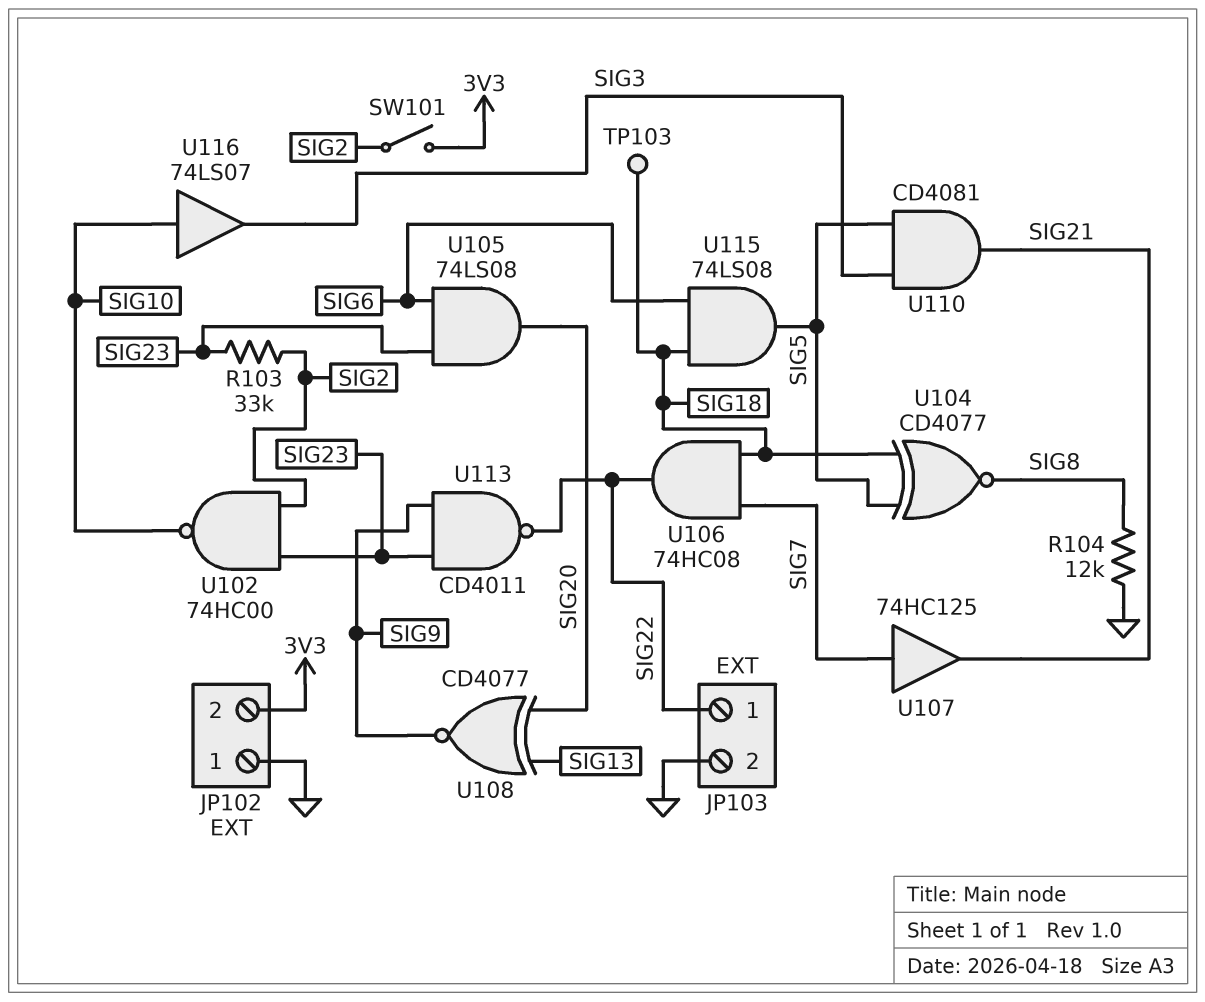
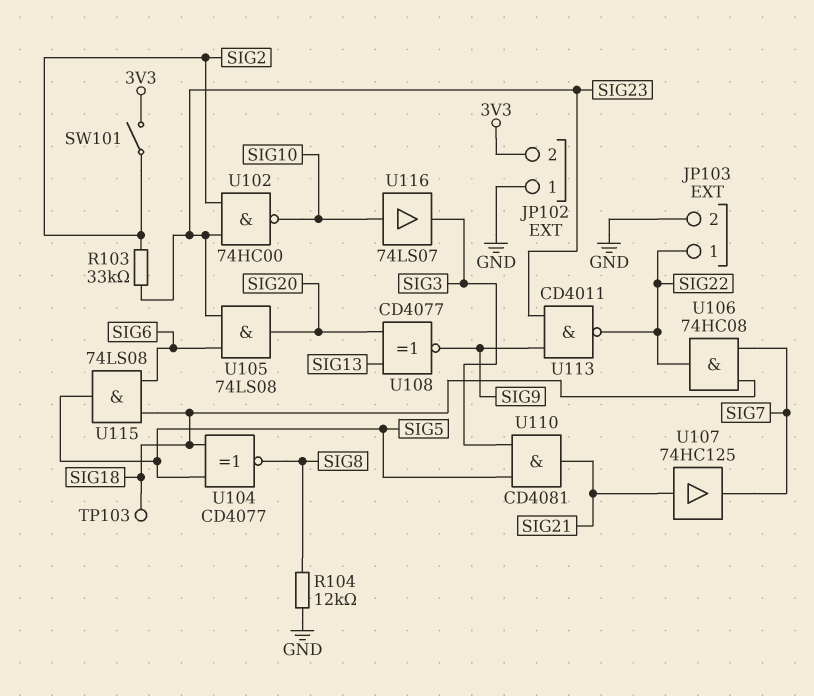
U107: buffer 74HC125 (in SIG7, out SIG21) -> buffer 74HC125 (in SIG21, out SIG7)

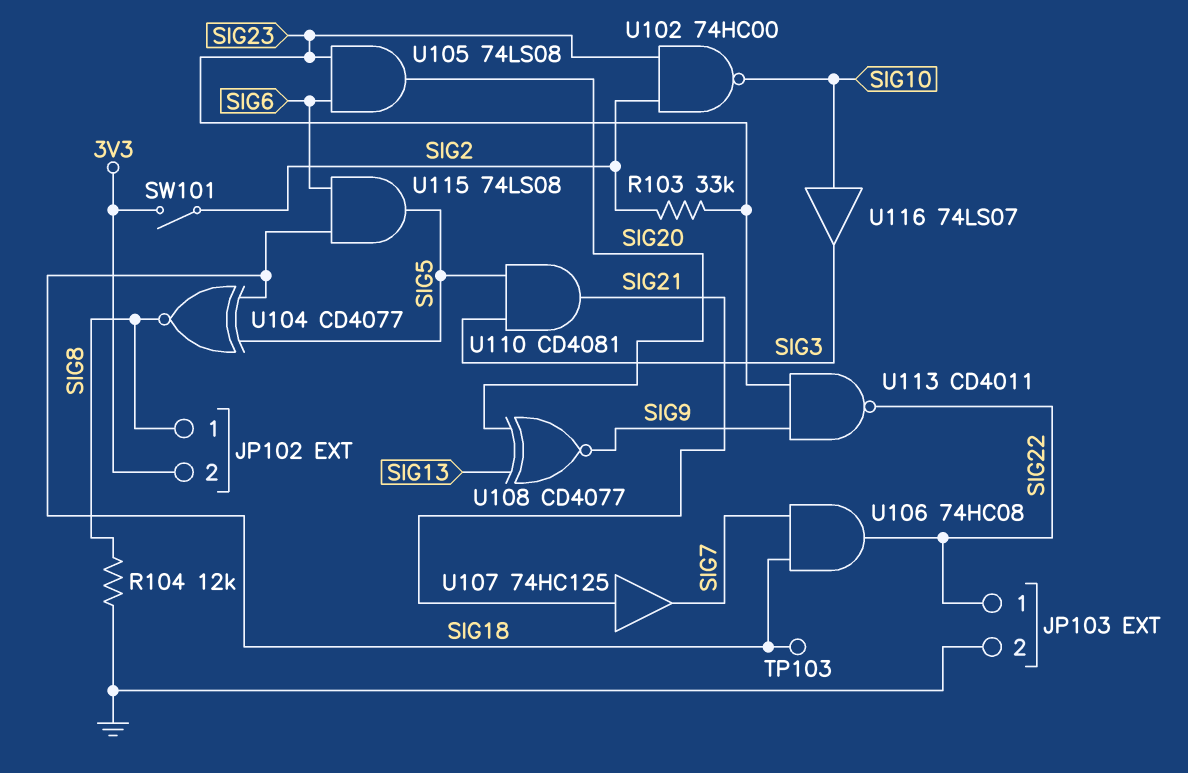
JP102 pin 1: GND -> SIG8

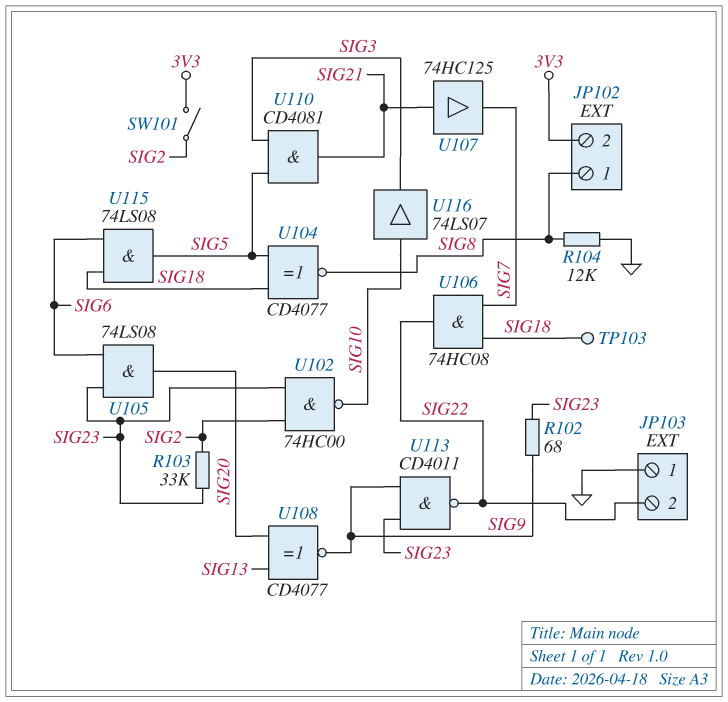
JP103 pin 1: SIG22 -> GND
JP103 pin 2: GND -> SIG22
R102: none -> 68 (SIG9, SIG23)

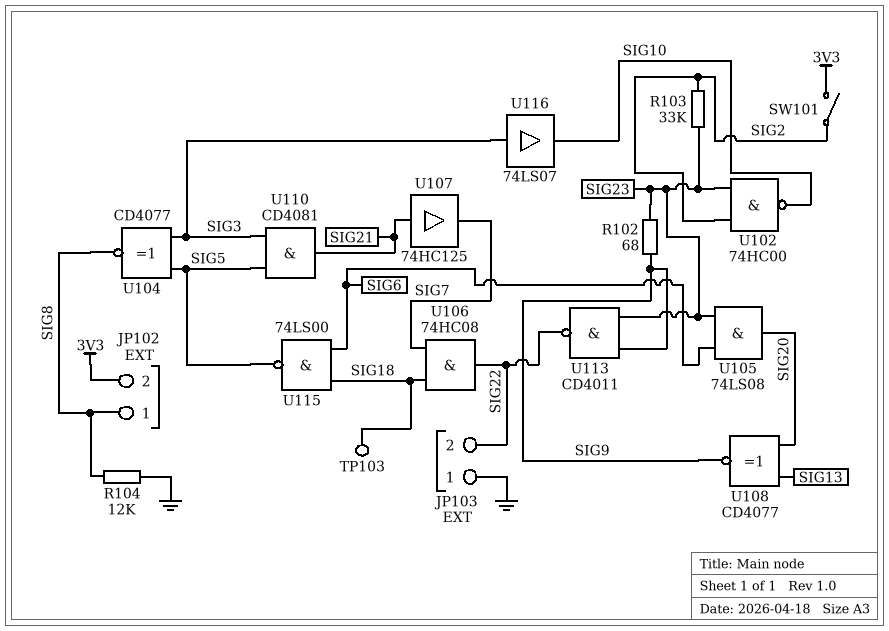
U104: XNOR CD4077 (in SIG5, in SIG18, out SIG8) -> XNOR CD4077 (in SIG3, in SIG5, out SIG8)
U115: AND 74LS08 (in SIG6, in SIG18, out SIG5) -> NAND 74LS00 (in SIG6, in SIG18, out SIG5)
U116: buffer 74LS07 (in SIG10, out SIG3) -> buffer 74LS07 (in SIG3, out SIG10)

